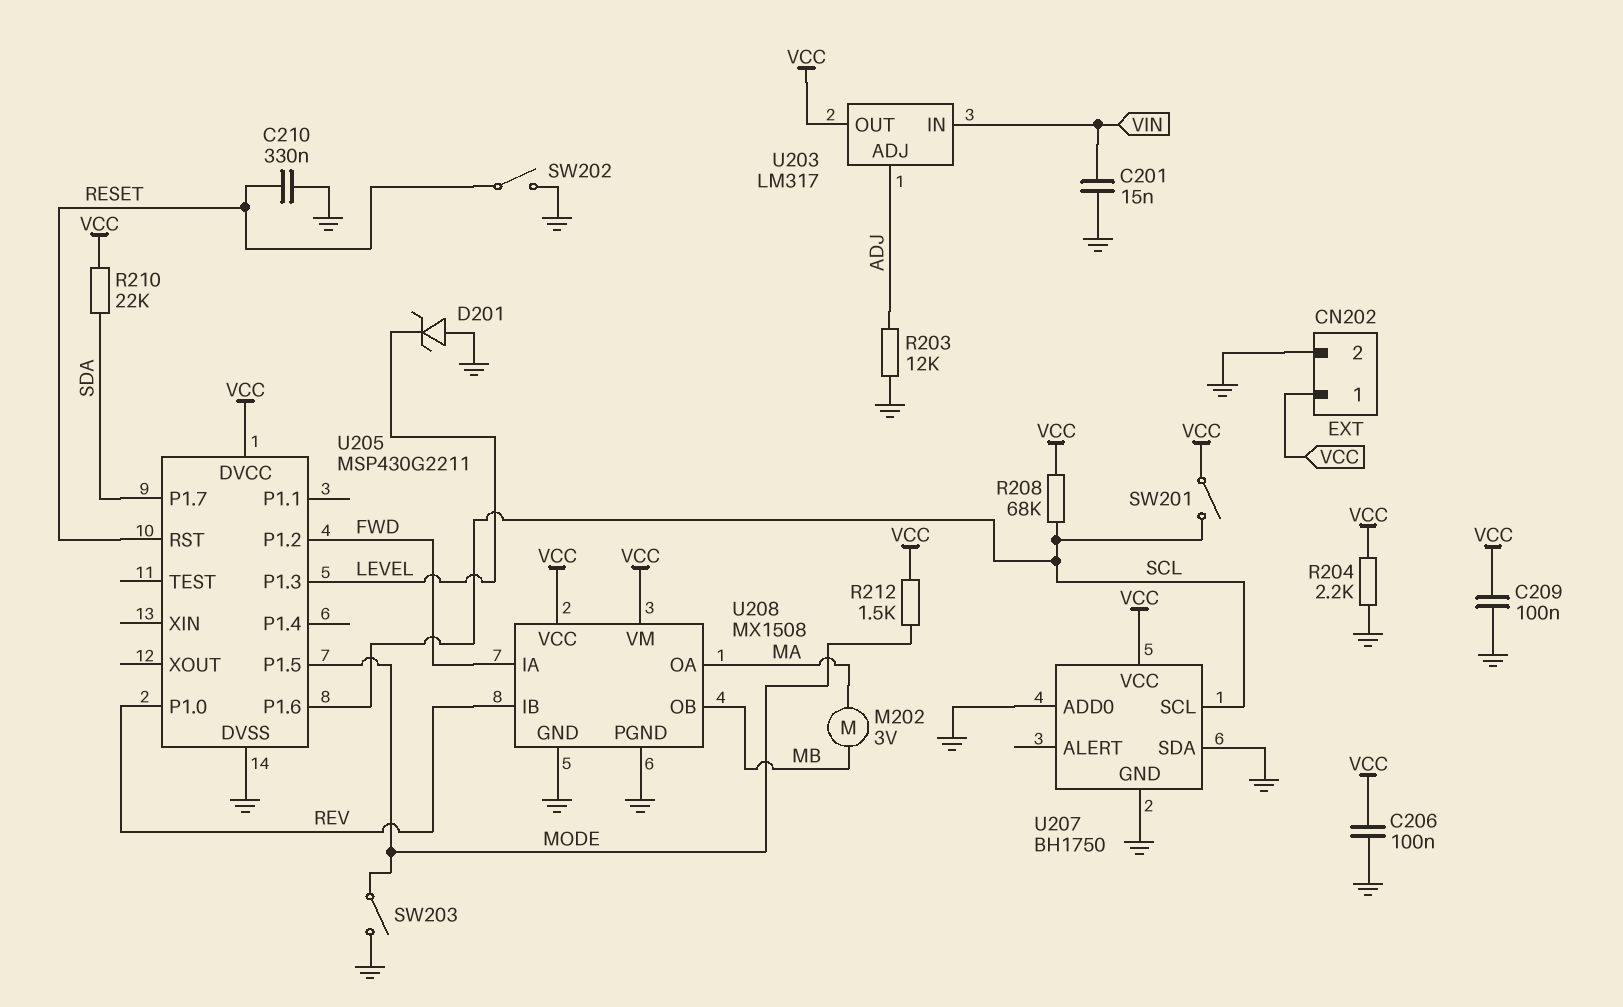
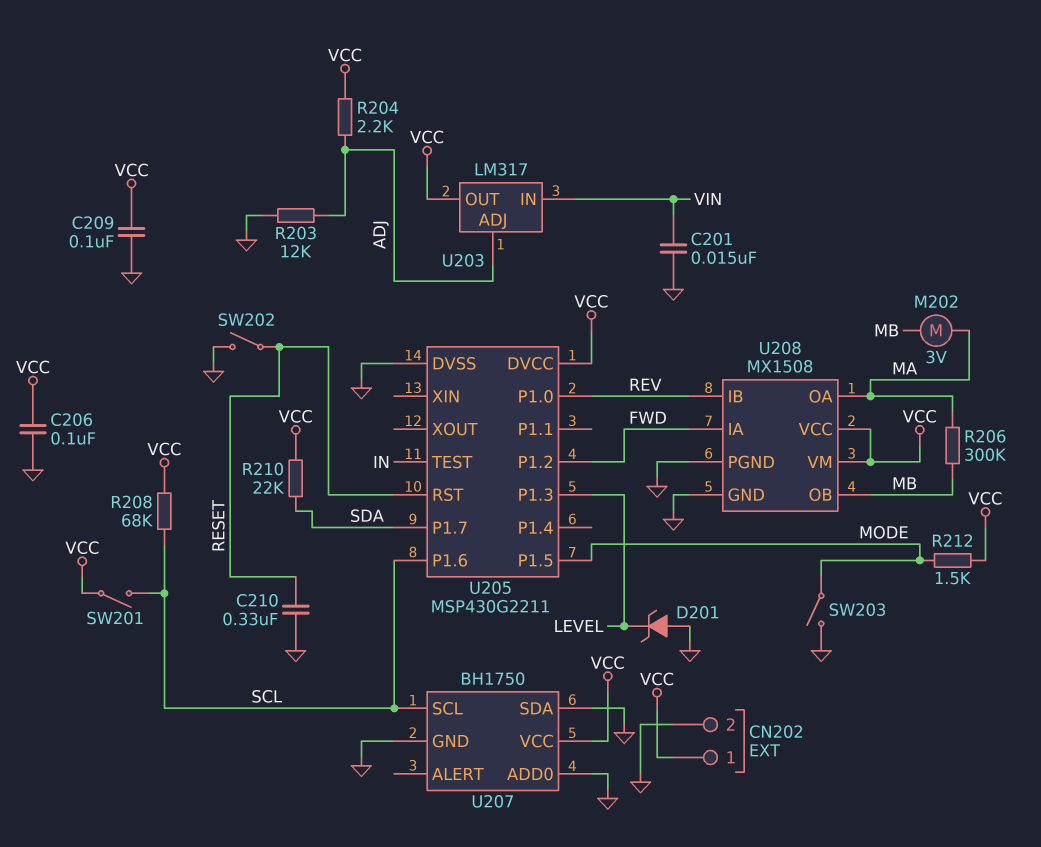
R204: 2.2k (GND, VCC) -> 2.2k (ADJ, VCC)
R206: none -> 300k (MA, MB)
U205 pin TEST: none -> IN

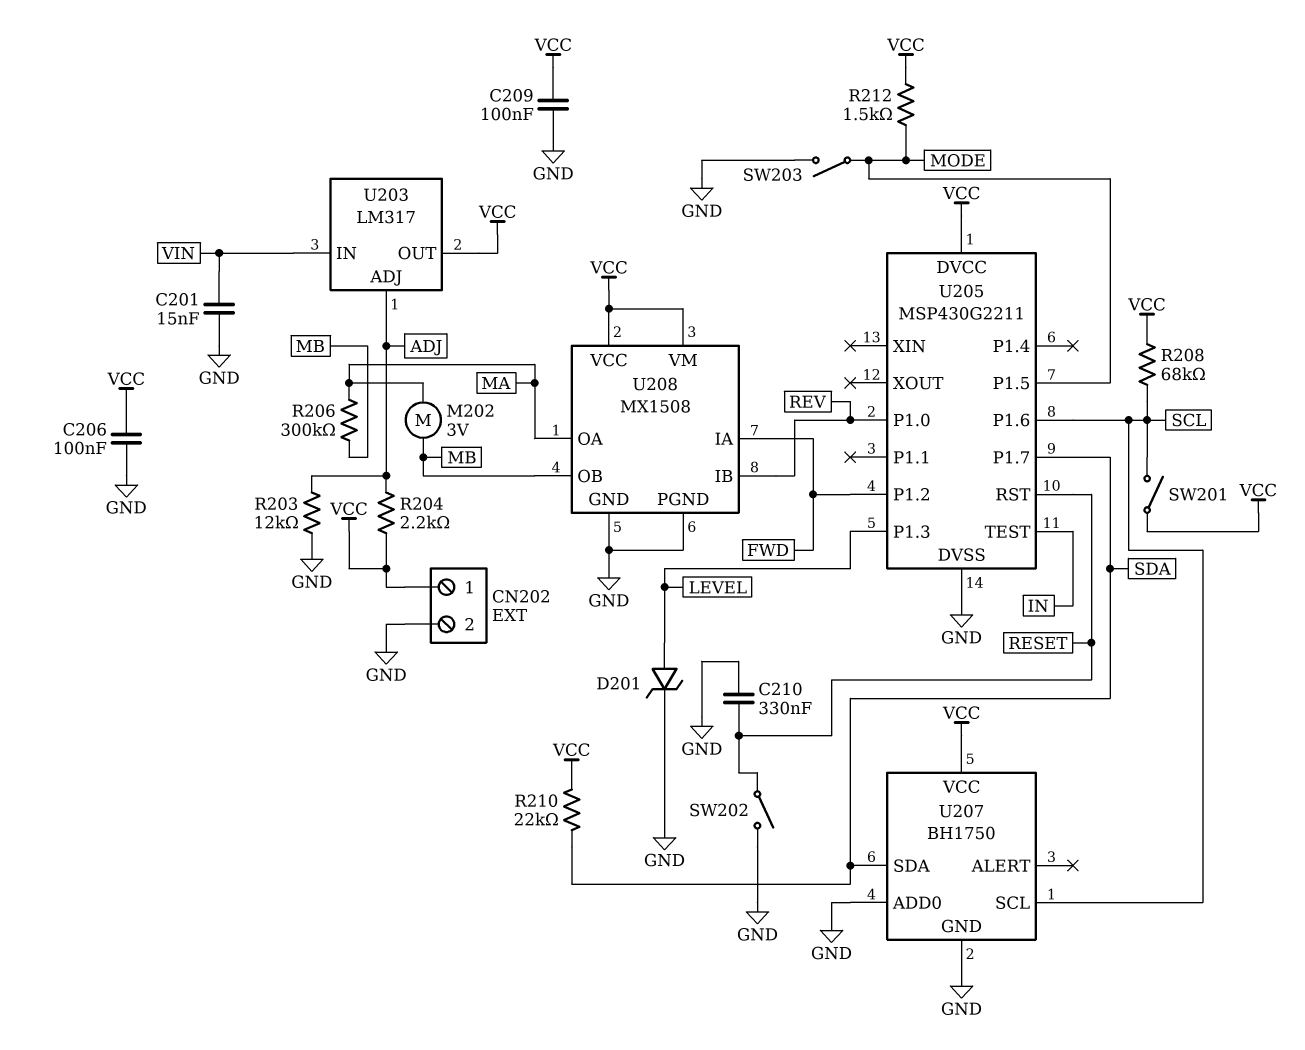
D201: zener (A GND, K LEVEL) -> zener (A LEVEL, K GND)
U207 pin SDA: GND -> SDA

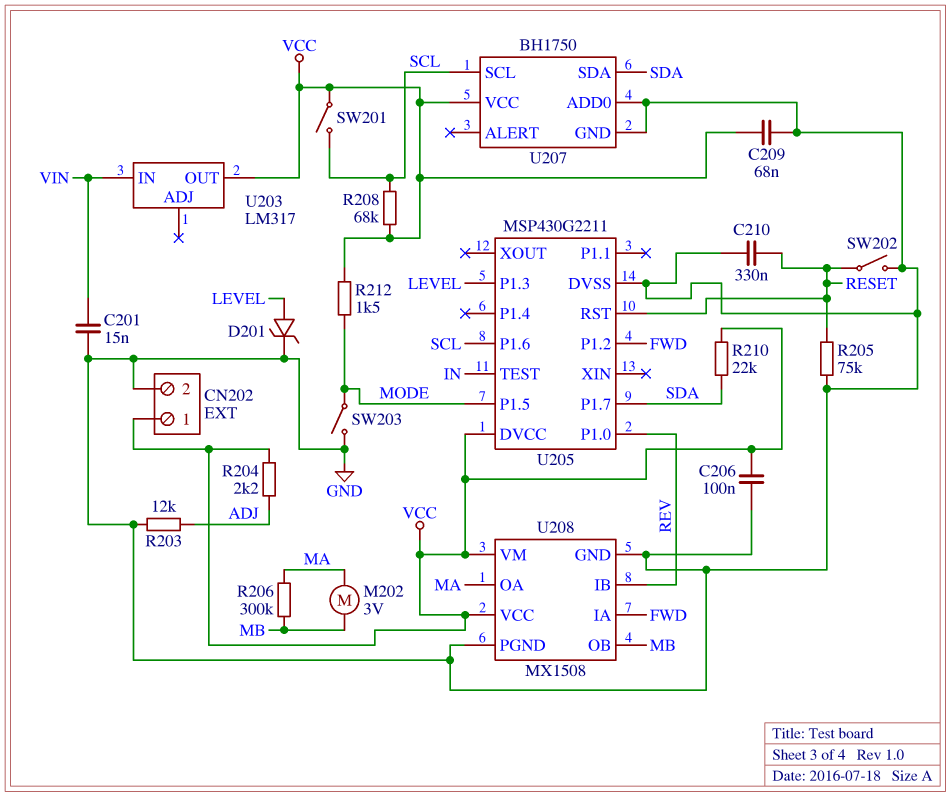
C209: 100nF (GND, VCC) -> 68nF (GND, VCC)
R205: none -> 75k (GND, RESET)
U203 pin ADJ: ADJ -> none

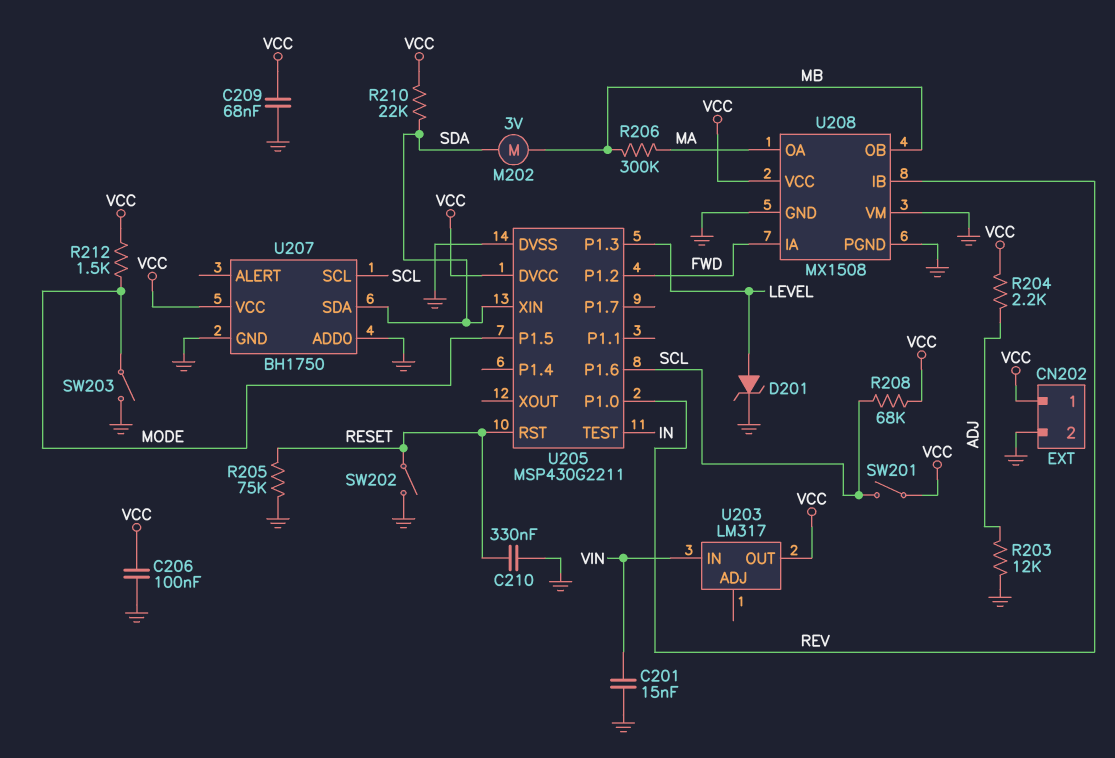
M202: motor 3V (MA, MB) -> motor 3V (MB, SDA)
U205 pin P1.7: SDA -> none
U205 pin XIN: none -> SDA
U208 pin VM: VCC -> GND

